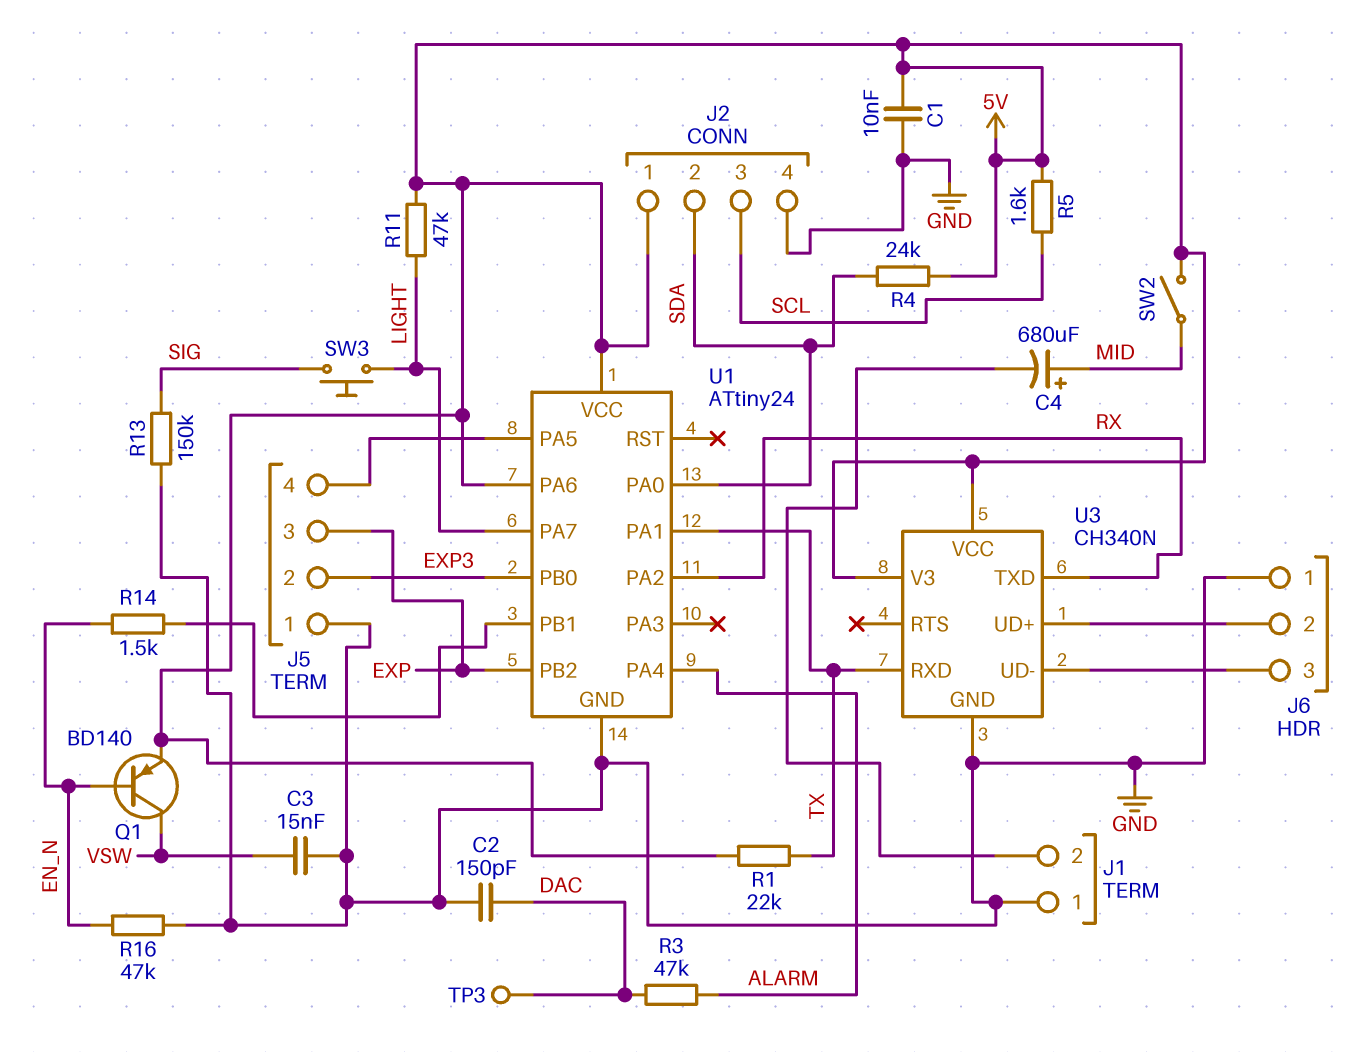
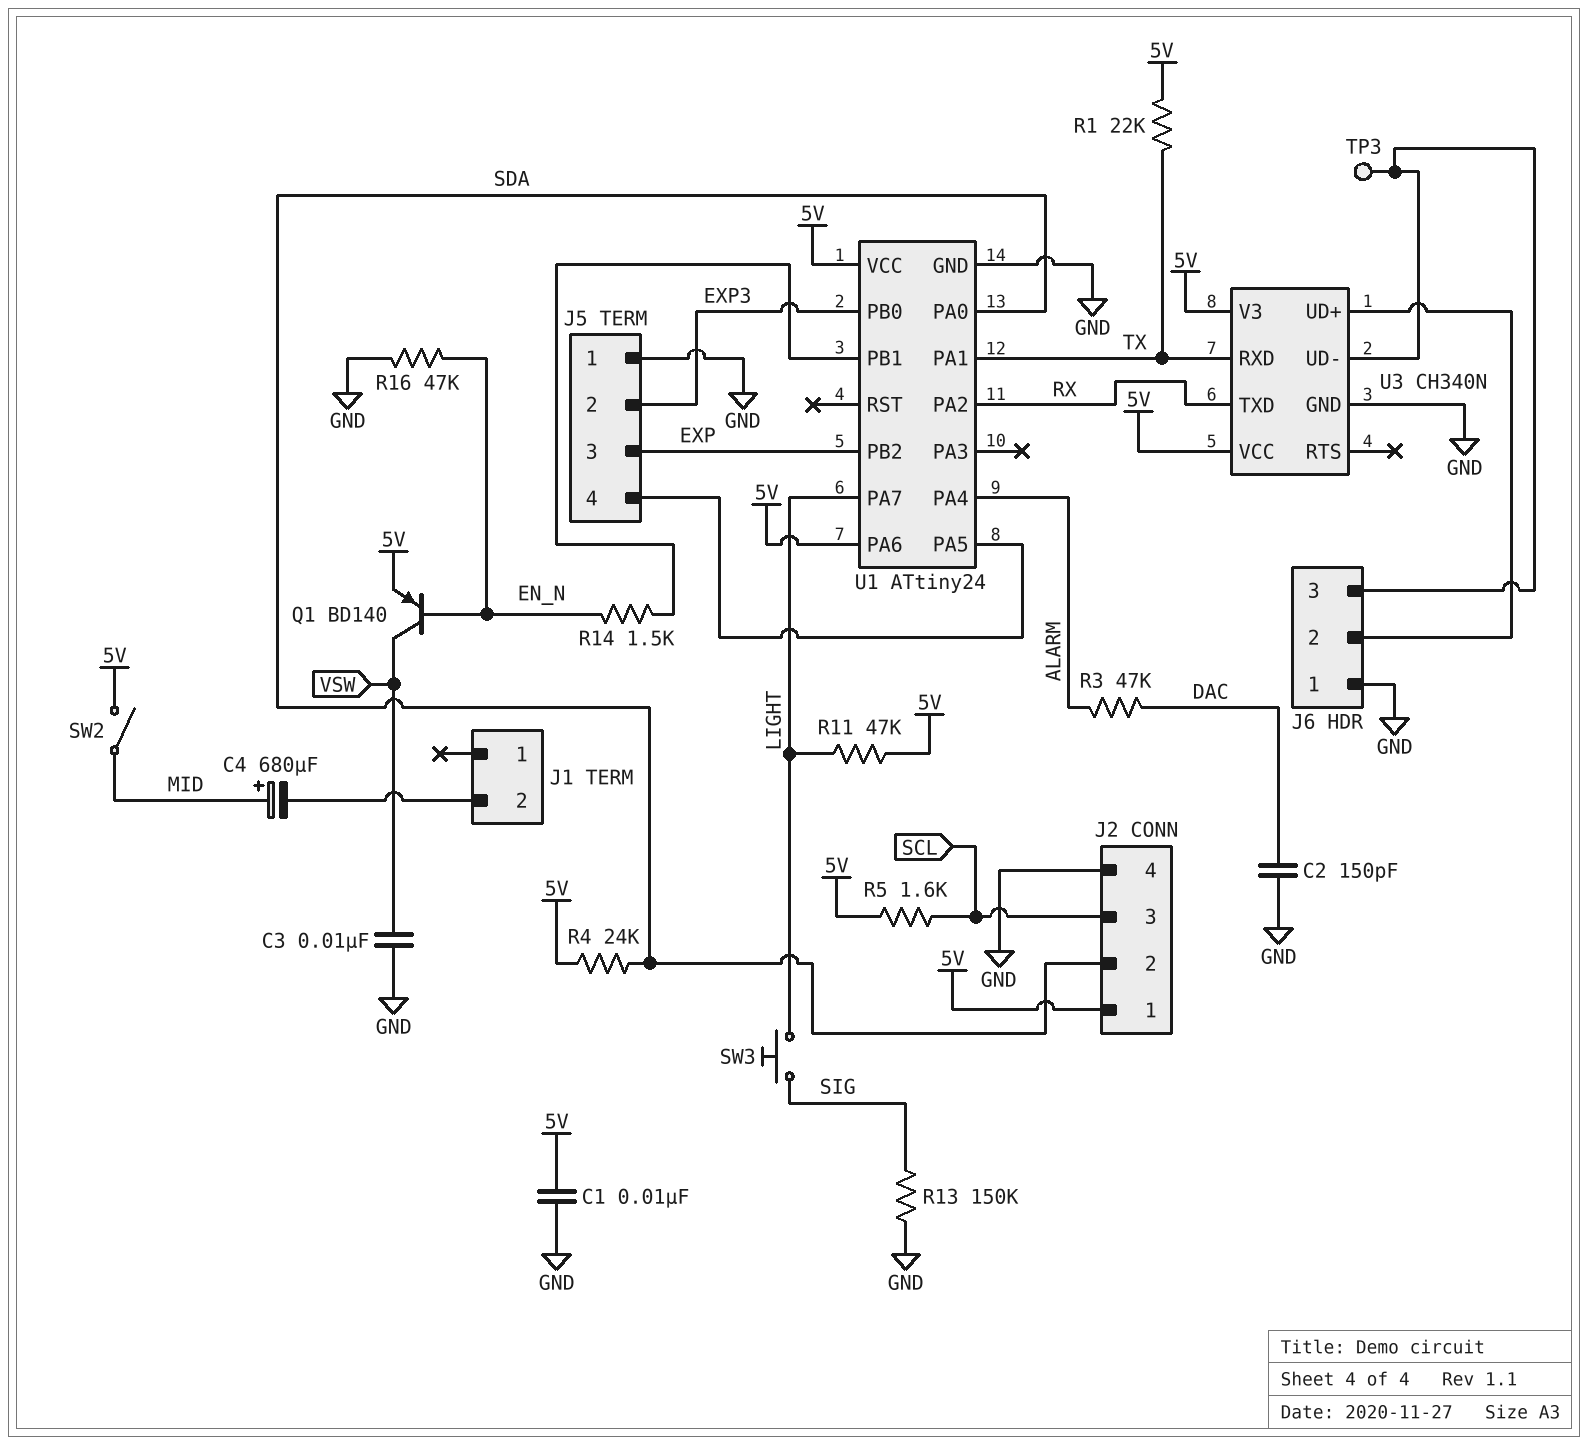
C3: 15nF (GND, VSW) -> 10nF (GND, VSW)
J1 pin 1: GND -> none
TP3: test point (DAC) -> test point (J6/3)

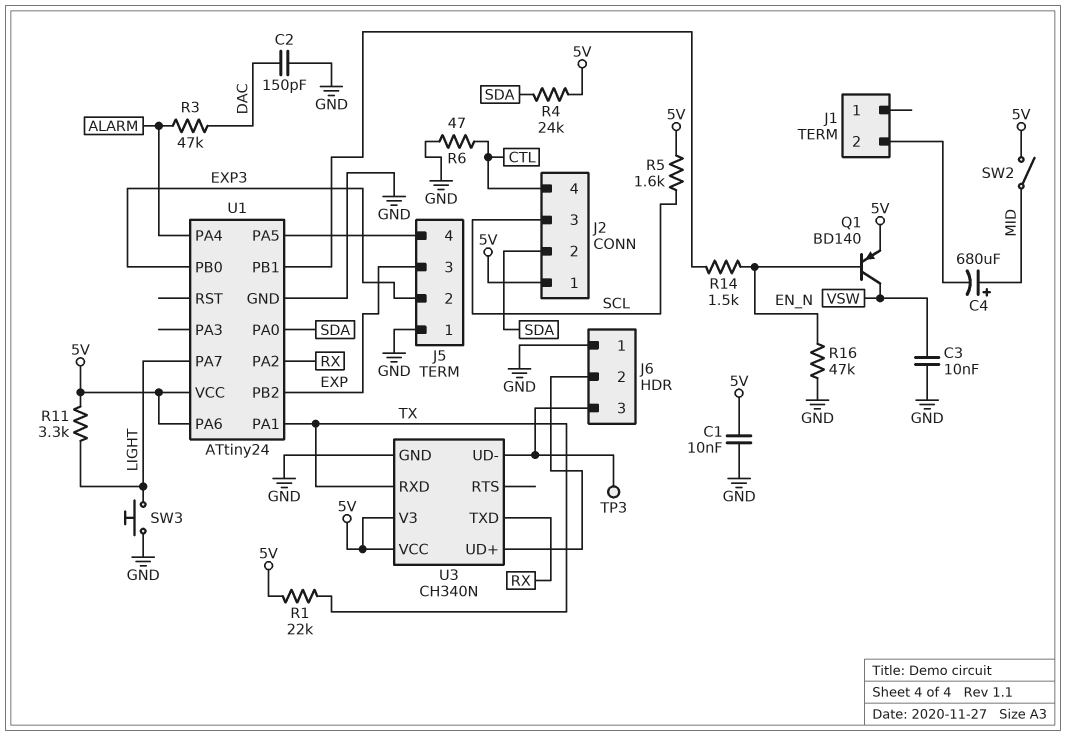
J2 pin 4: GND -> CTL
R6: none -> 47 (CTL, GND)
R11: 47k (5V, LIGHT) -> 3.3k (5V, LIGHT)
R13: 150k (GND, SIG) -> none
SW3: button (LIGHT, SIG) -> button (GND, LIGHT)

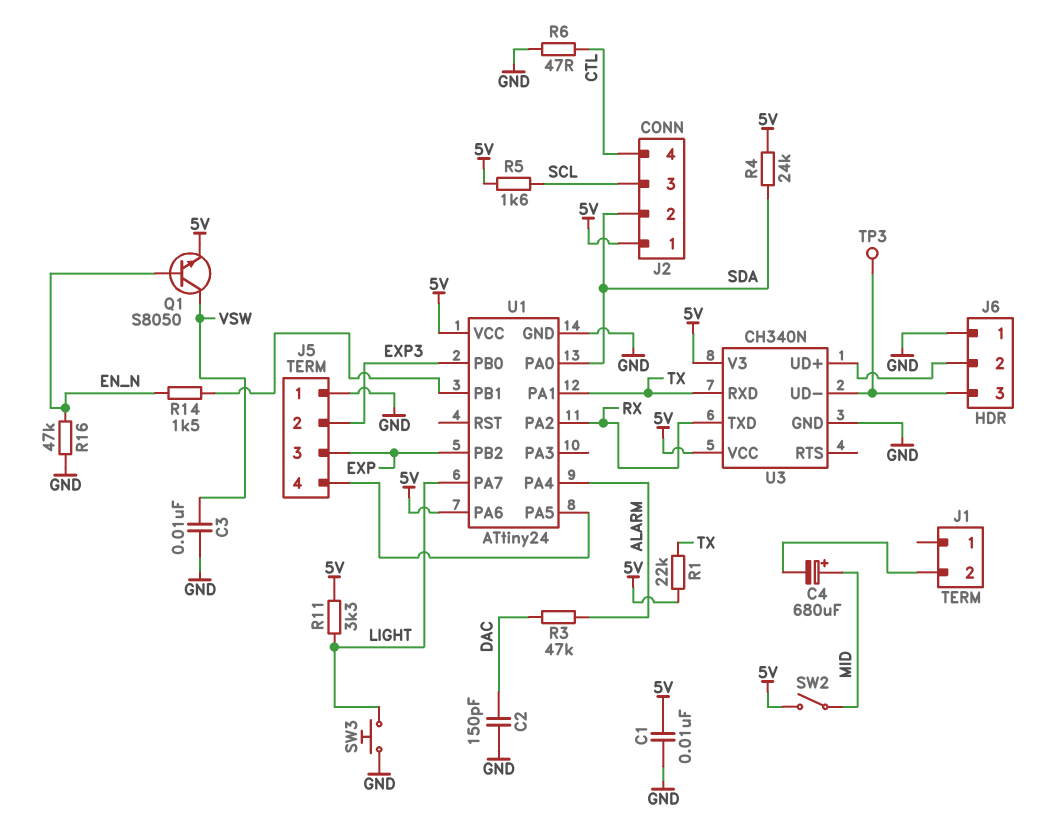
Q1: PNP BD140 (B EN_N, C VSW, E 5V) -> NPN S8050 (B EN_N, C VSW, E 5V)

